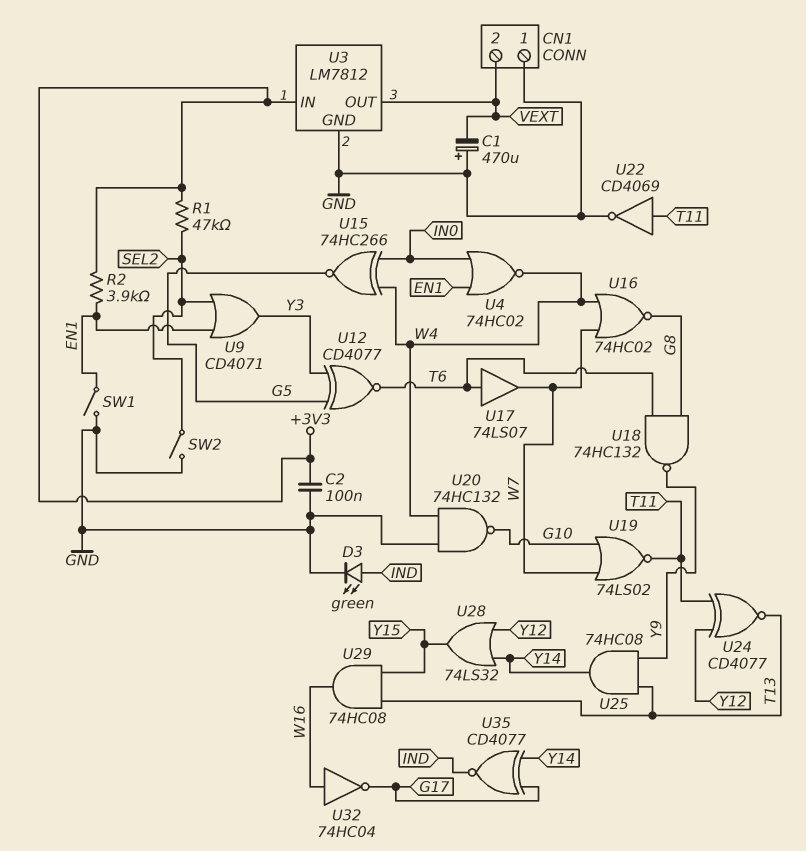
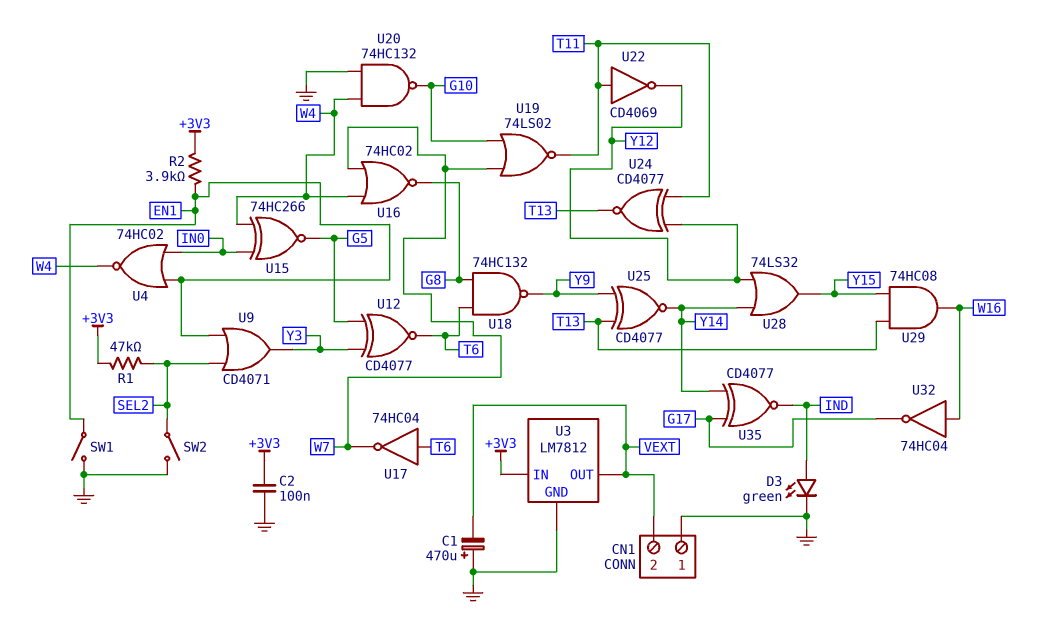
U17: buffer 74LS07 (in T6, out W7) -> NOT 74HC04 (in T6, out W7)
U22: NOT CD4069 (in T11, out GND) -> NOT CD4069 (in T11, out Y12)
U25: AND 74HC08 (in T13, in Y9, out Y14) -> XNOR CD4077 (in T13, in Y9, out Y14)

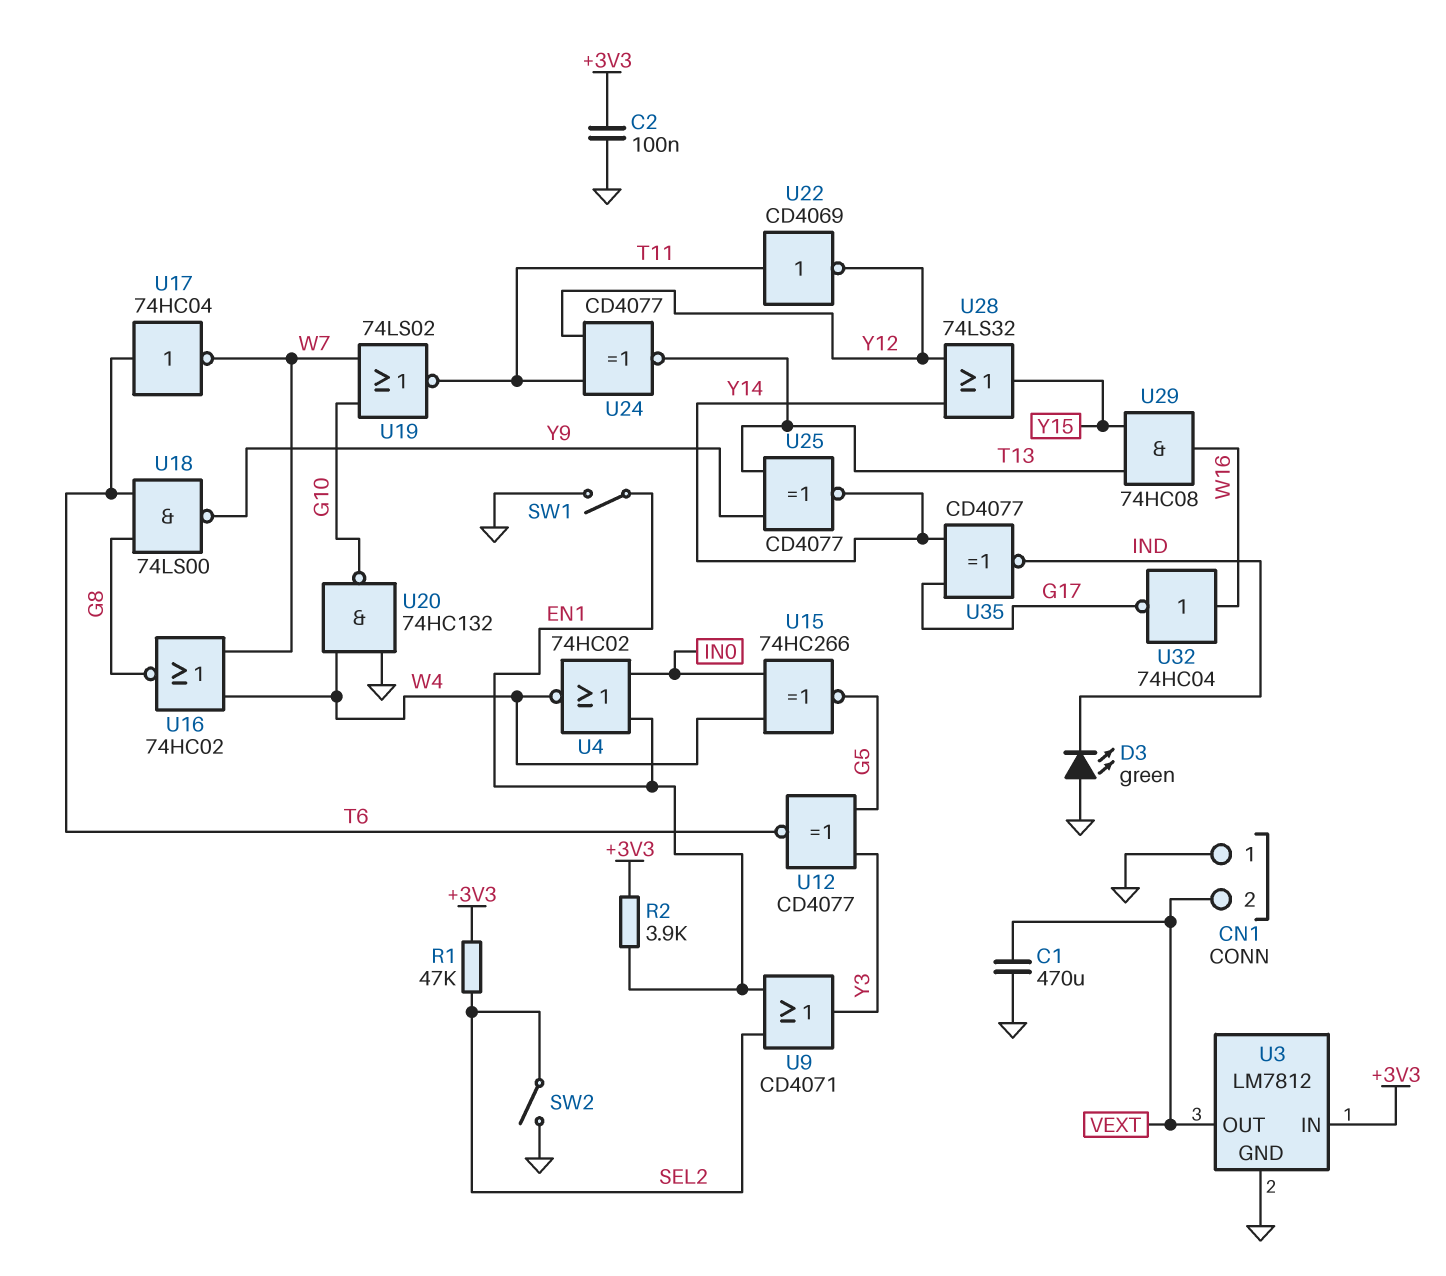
C1: 470uF (plus GND, minus VEXT) -> 470uF (GND, VEXT)
D3: LED green (A IND, K GND) -> LED green (A GND, K IND)
U18: NAND 74HC132 (in G8, in T6, out Y9) -> NAND 74LS00 (in G8, in T6, out Y9)

